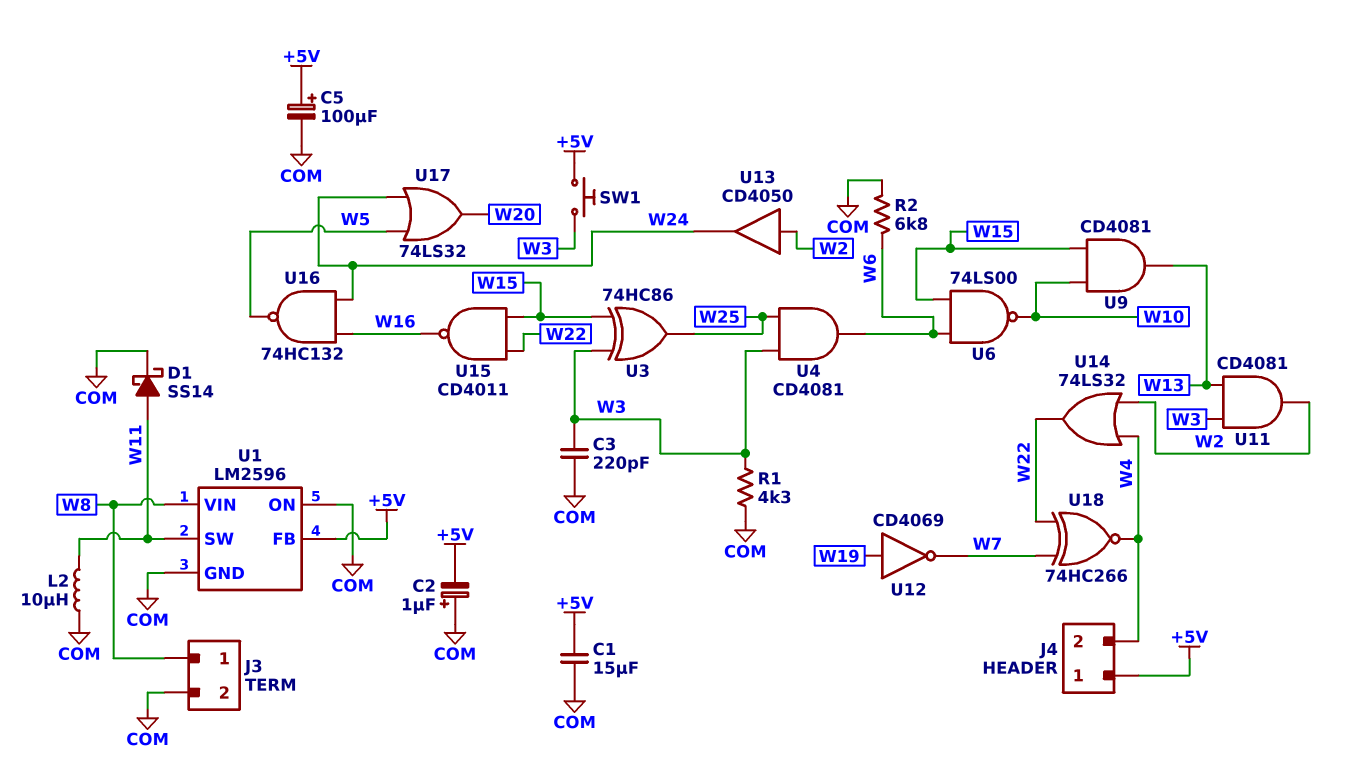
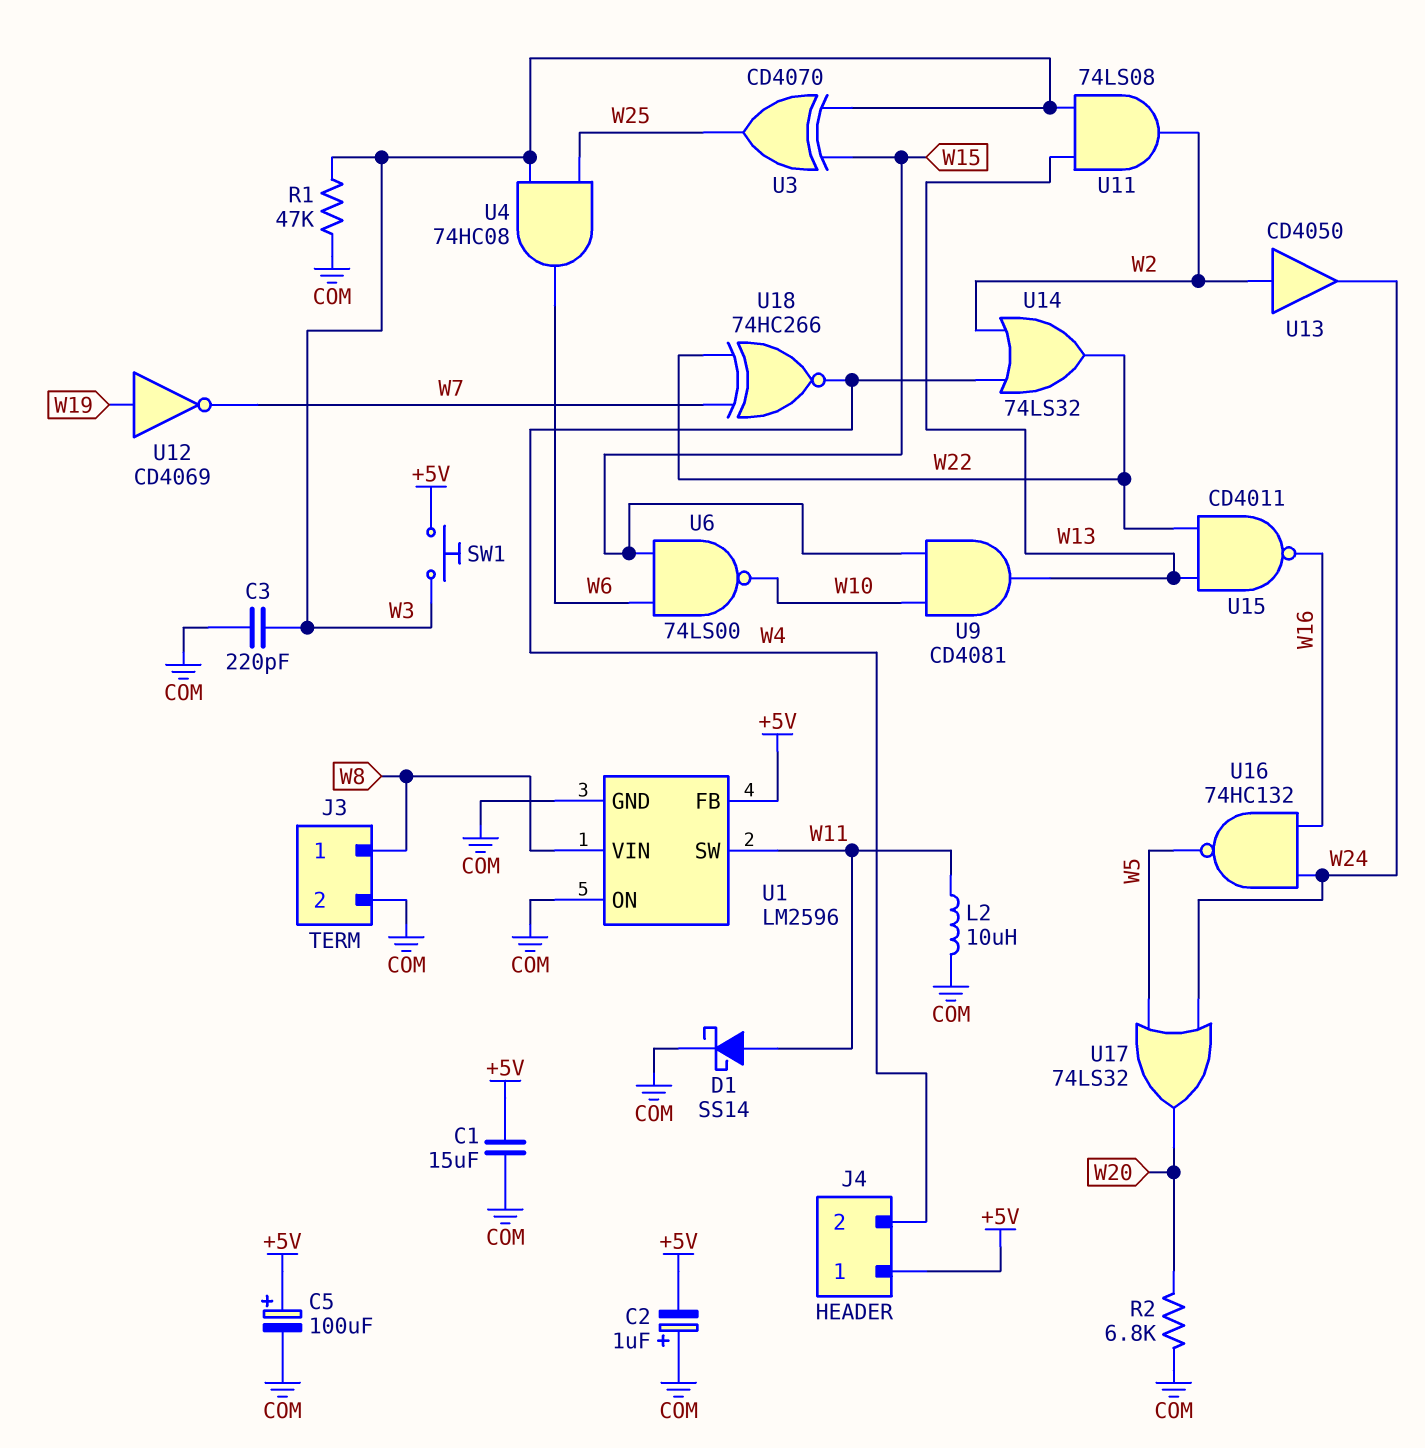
R1: 4.3k (COM, W3) -> 47k (COM, W3)
R2: 6.8k (COM, W6) -> 6.8k (COM, W20)
U3: XOR 74HC86 (in W3, in W15, out W25) -> XOR CD4070 (in W3, in W15, out W25)
U4: AND CD4081 (in W3, in W25, out W6) -> AND 74HC08 (in W3, in W25, out W6)
U11: AND CD4081 (in W3, in W13, out W2) -> AND 74LS08 (in W3, in W13, out W2)
U15: NAND CD4011 (in W15, in W22, out W16) -> NAND CD4011 (in W13, in W22, out W16)

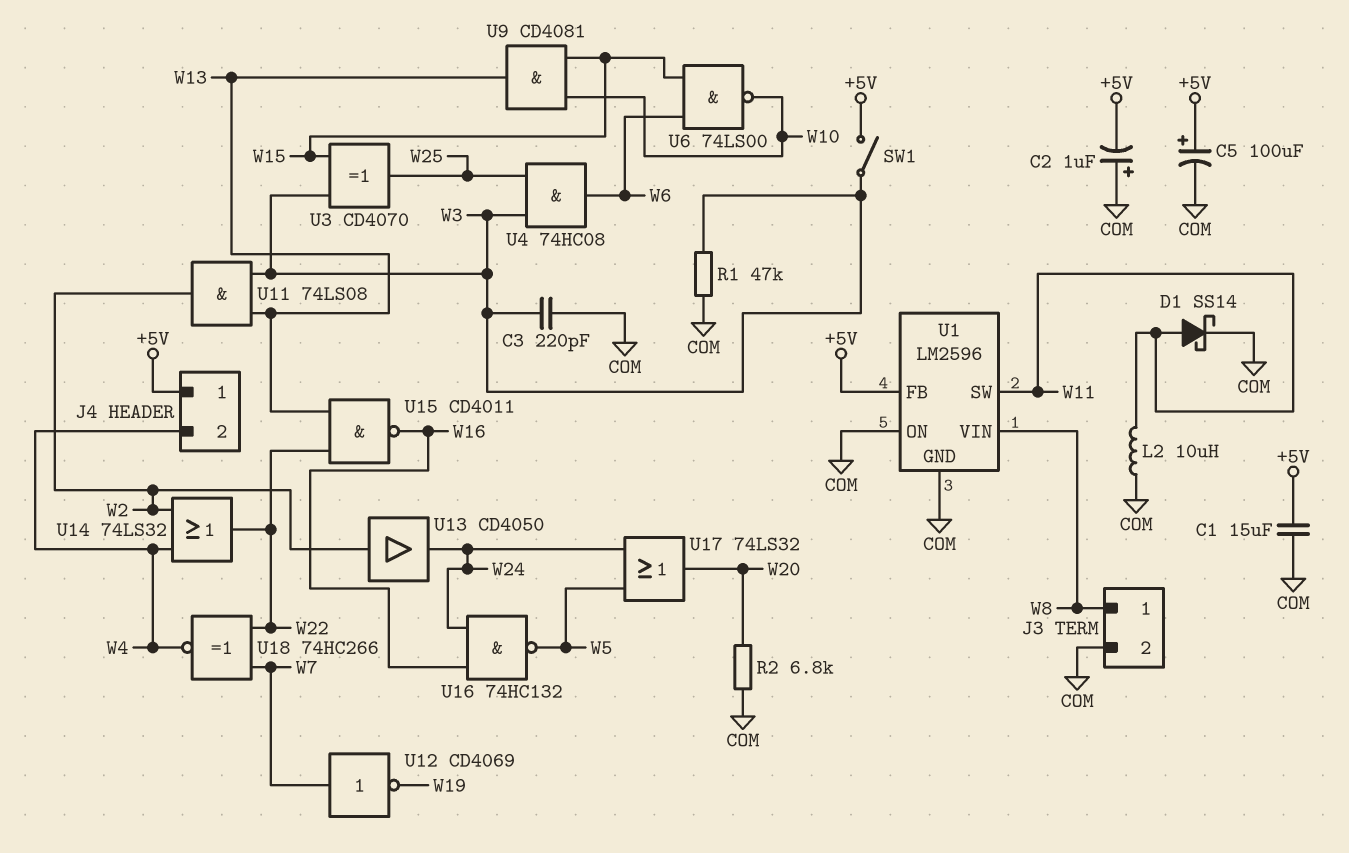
SW1: button (+5V, W3) -> switch (+5V, W3)
U12: NOT CD4069 (in W19, out W7) -> NOT CD4069 (in W7, out W19)

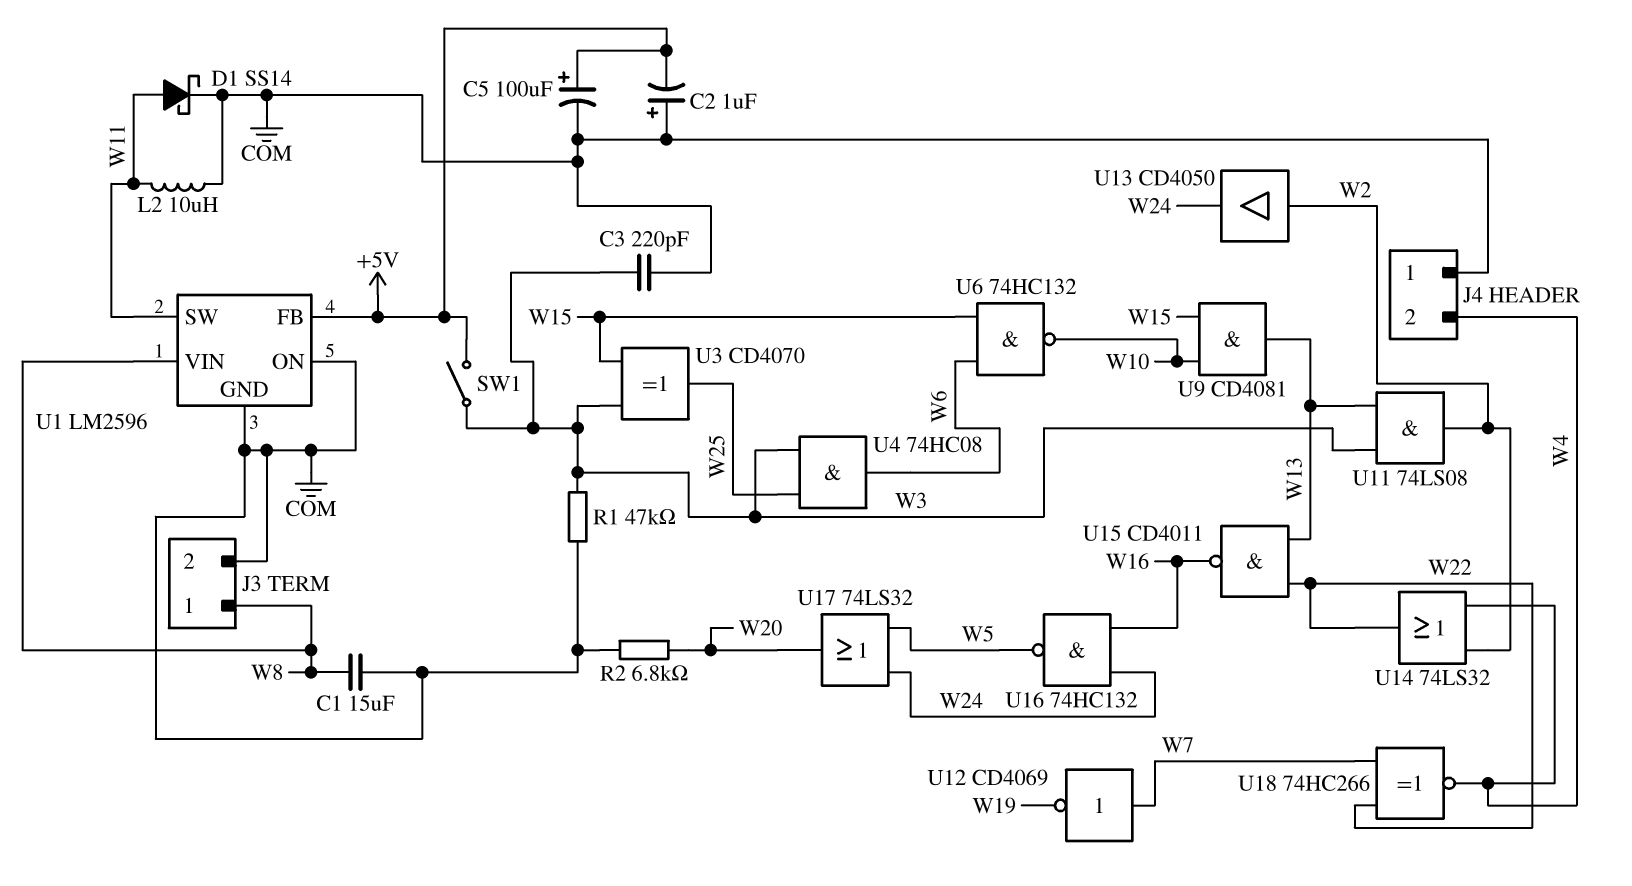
C1: 15uF (+5V, COM) -> 15uF (COM, W8)
J4 pin 1: +5V -> COM
U6: NAND 74LS00 (in W6, in W15, out W10) -> NAND 74HC132 (in W6, in W15, out W10)

